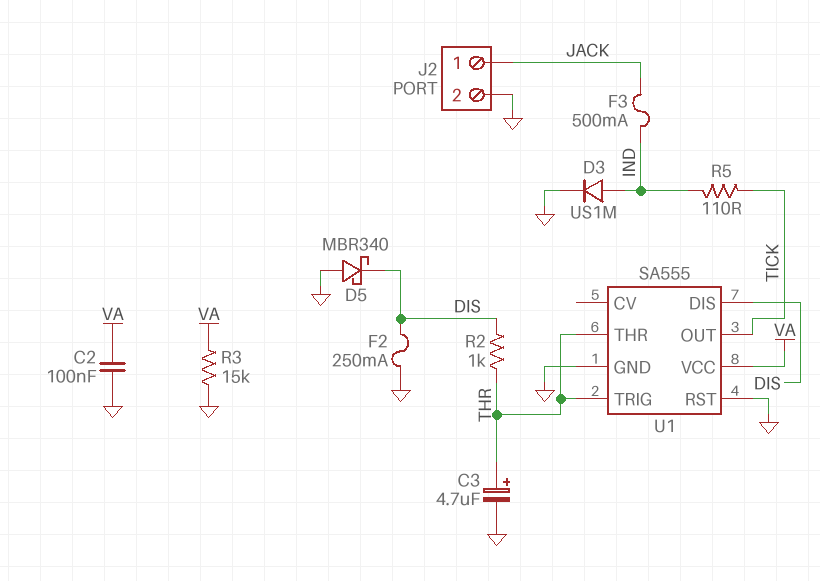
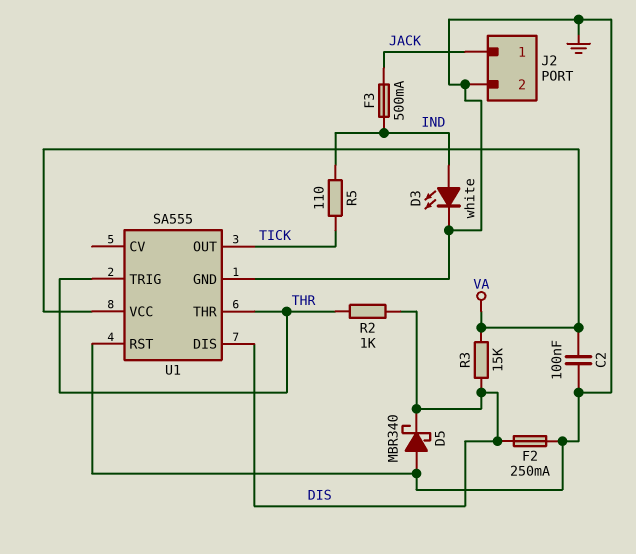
C3: 4.7uF (plus THR, minus GND) -> none
D3: diode US1M (A IND, K GND) -> LED white (A IND, K GND)
R3: 15k (GND, VA) -> 15k (DIS, VA)

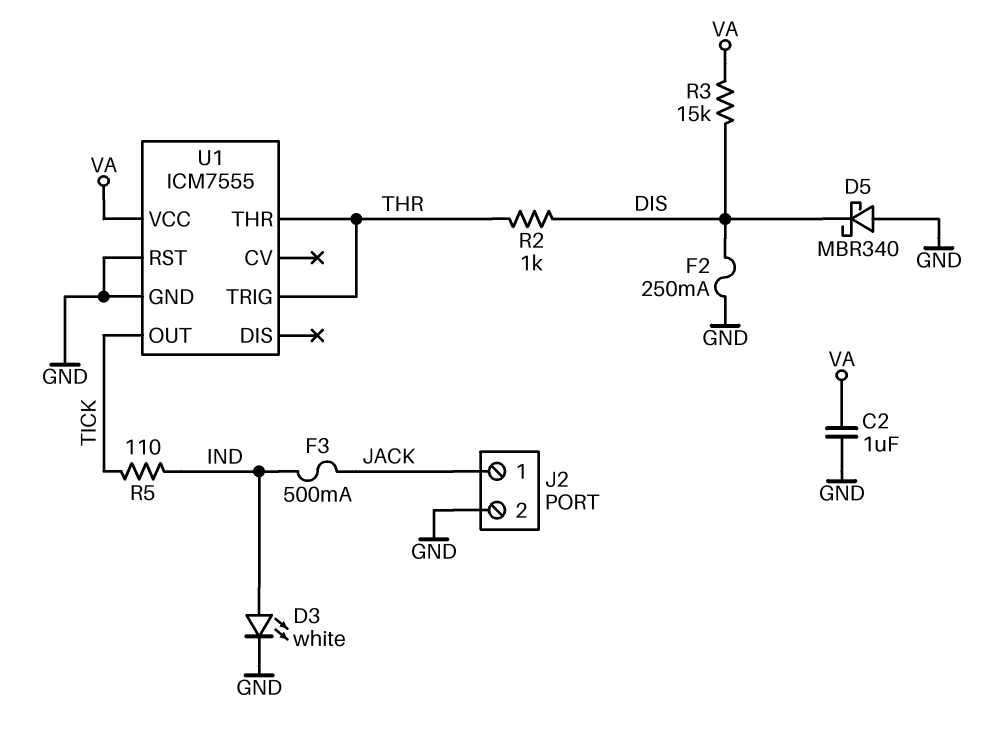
C2: 100nF (GND, VA) -> 1uF (GND, VA)
U1: SA555 -> ICM7555
U1 pin DIS: DIS -> none

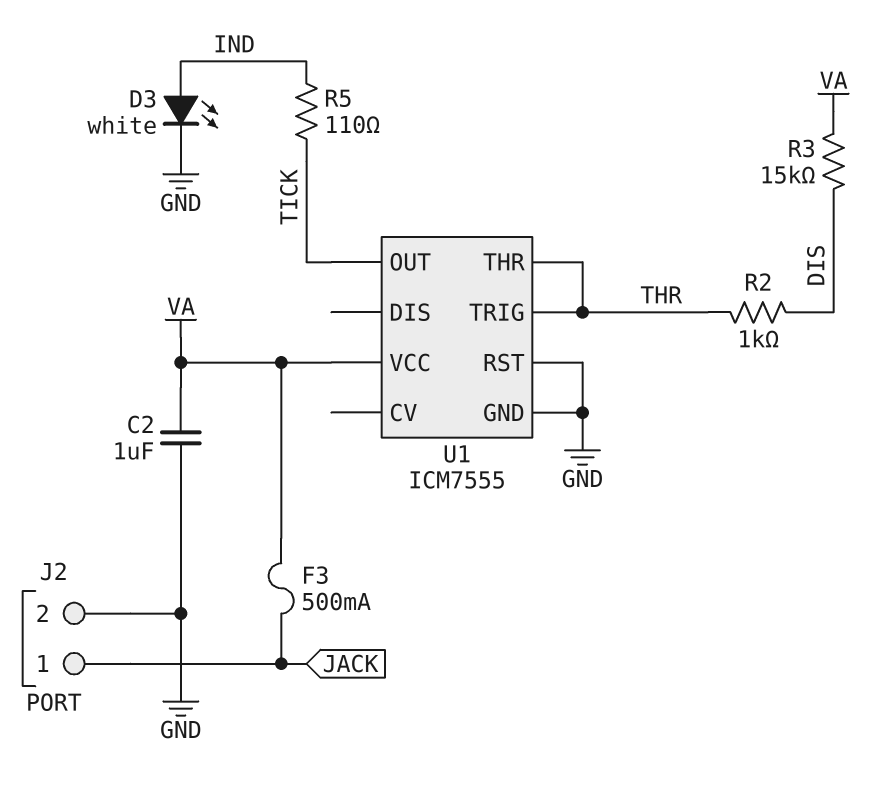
D5: schottky MBR340 (A GND, K DIS) -> none
F2: 250mA (DIS, GND) -> none
F3: 500mA (IND, JACK) -> 500mA (JACK, VA)

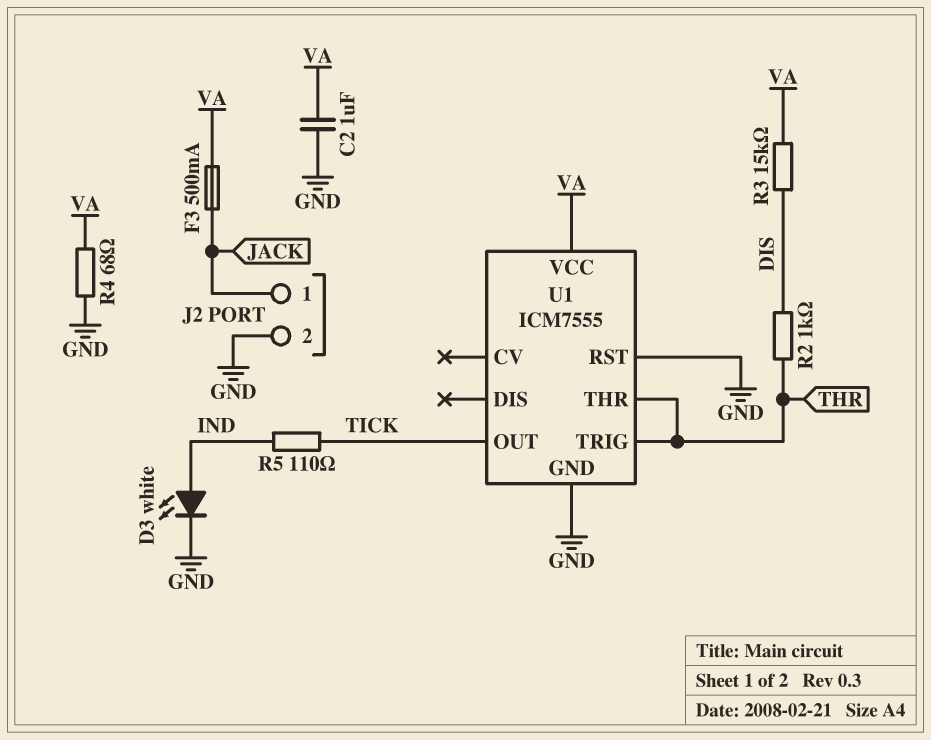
R4: none -> 68 (GND, VA)

